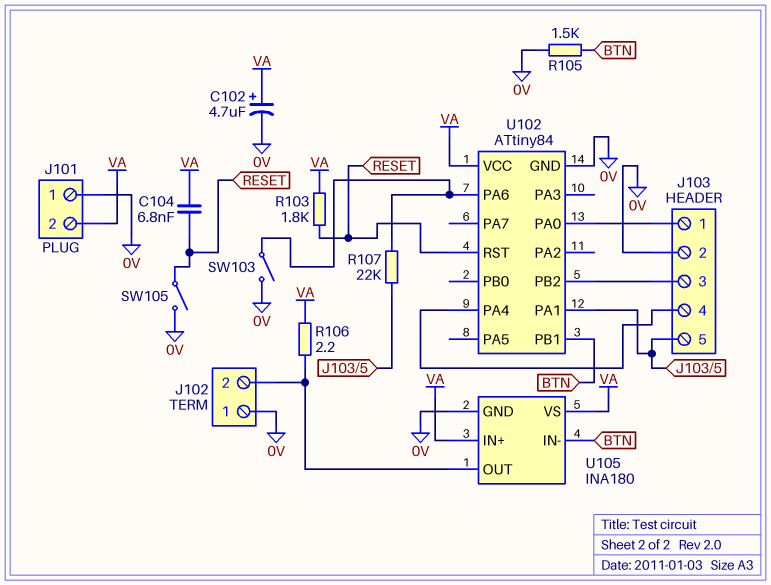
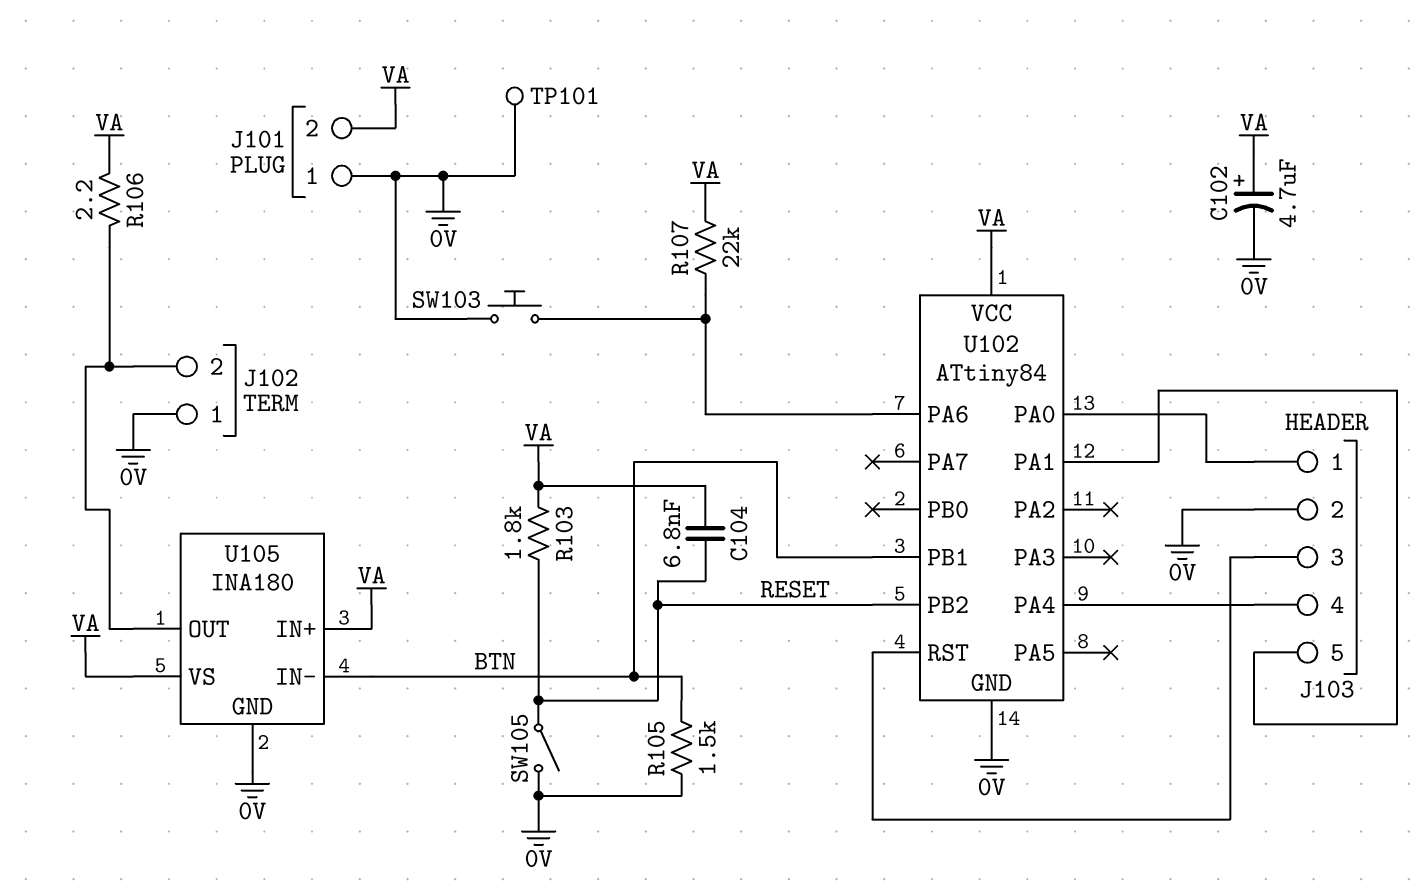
R107: 22k (J103/5, U102/PA6) -> 22k (U102/PA6, VA)
SW103: switch (0V, U102/PA6) -> button (0V, U102/PA6)
TP101: none -> test point (0V)
U102 pin PB2: J103/3 -> RESET
U102 pin RST: RESET -> J103/3

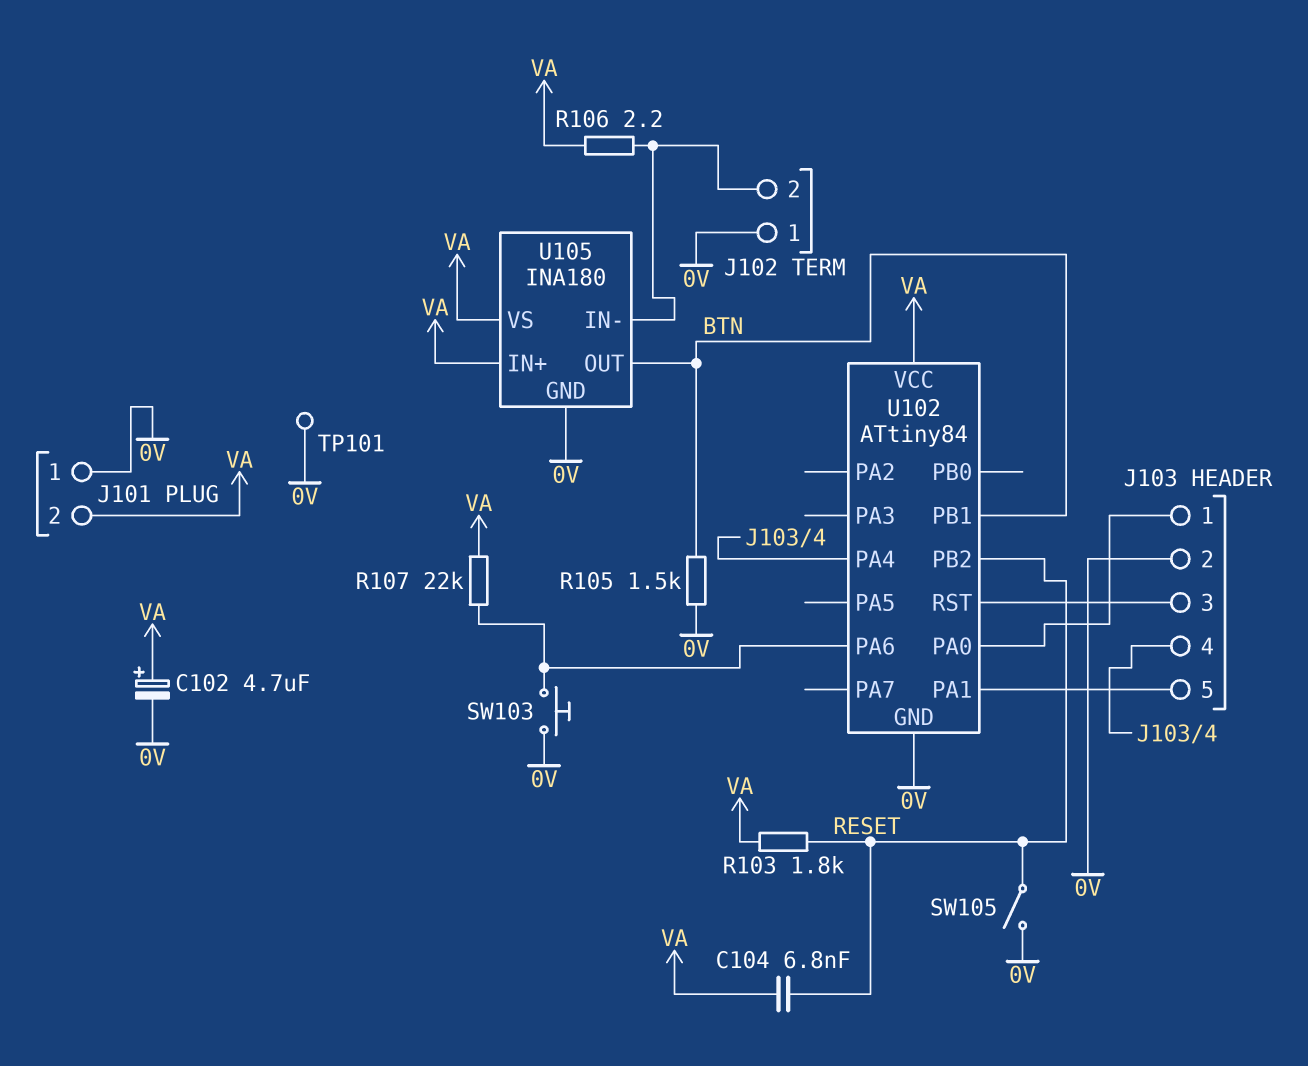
U105 pin IN-: BTN -> J102/2
U105 pin OUT: J102/2 -> BTN

